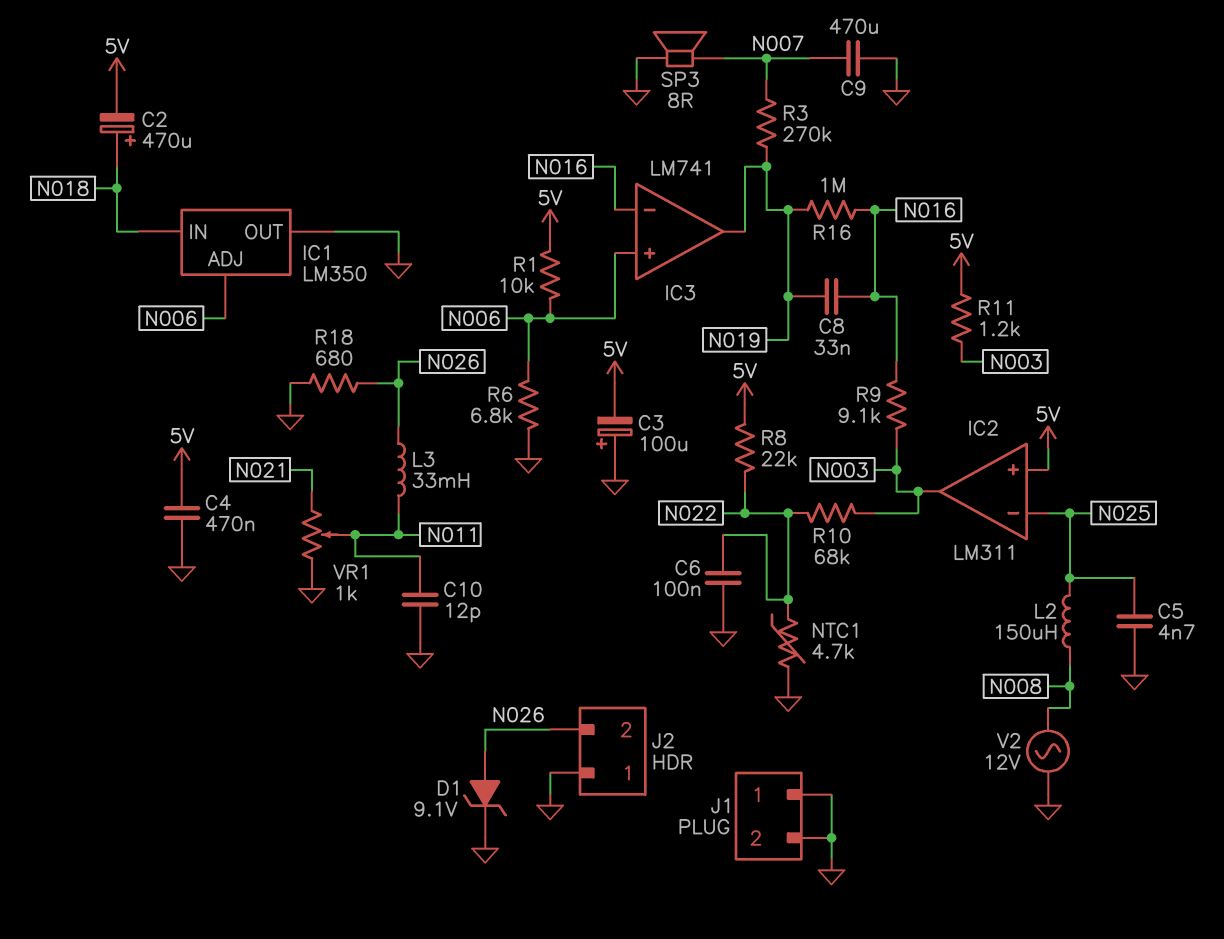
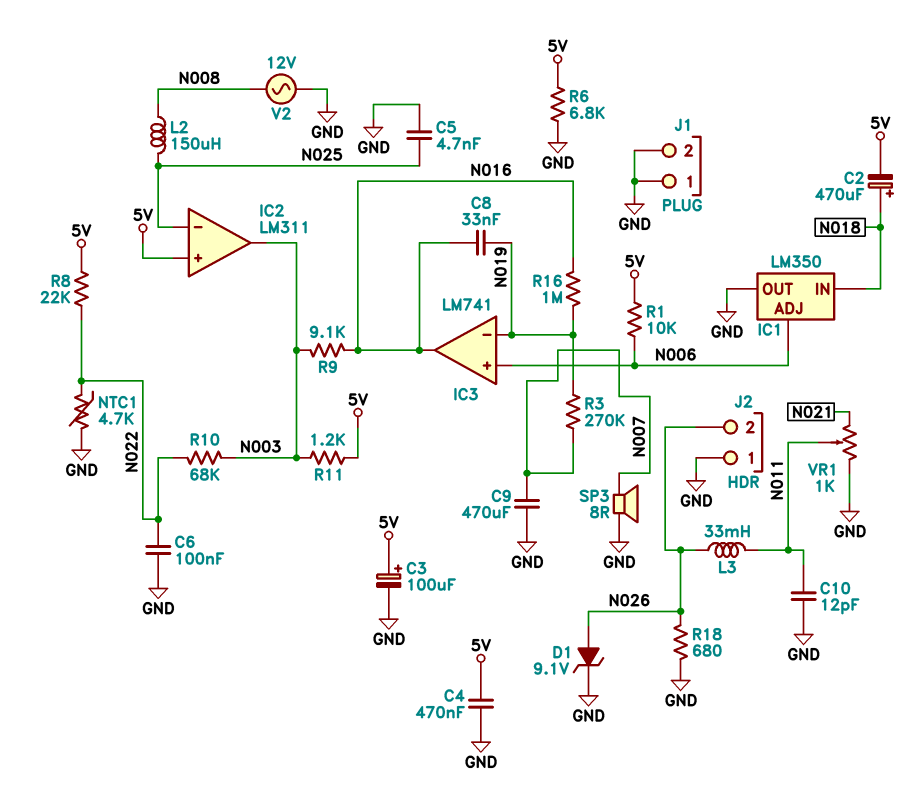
C3: 100uF (plus GND, minus 5V) -> 100uF (plus 5V, minus GND)
IC3 pin in-: N016 -> N019
IC3 pin out: N019 -> N016
R6: 6.8k (GND, N006) -> 6.8k (5V, GND)

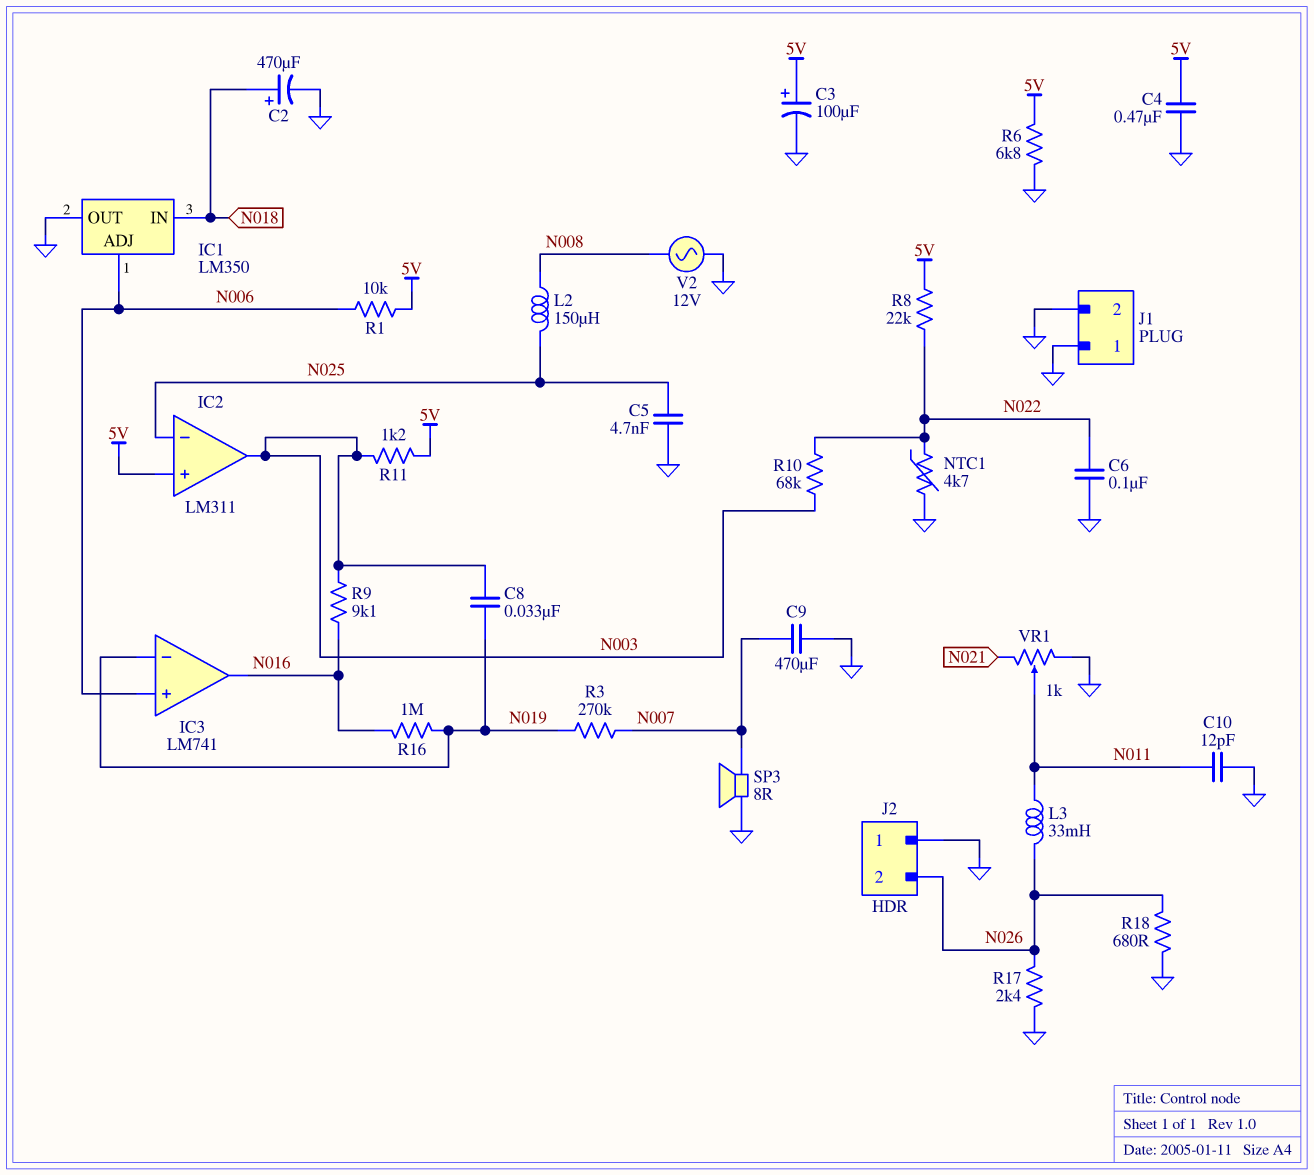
C2: 470uF (plus N018, minus 5V) -> 470uF (plus N018, minus GND)
C8: 33nF (N016, N019) -> 33nF (N003, N019)
D1: zener 9.1V (A N026, K GND) -> none
R17: none -> 2.4k (GND, N026)

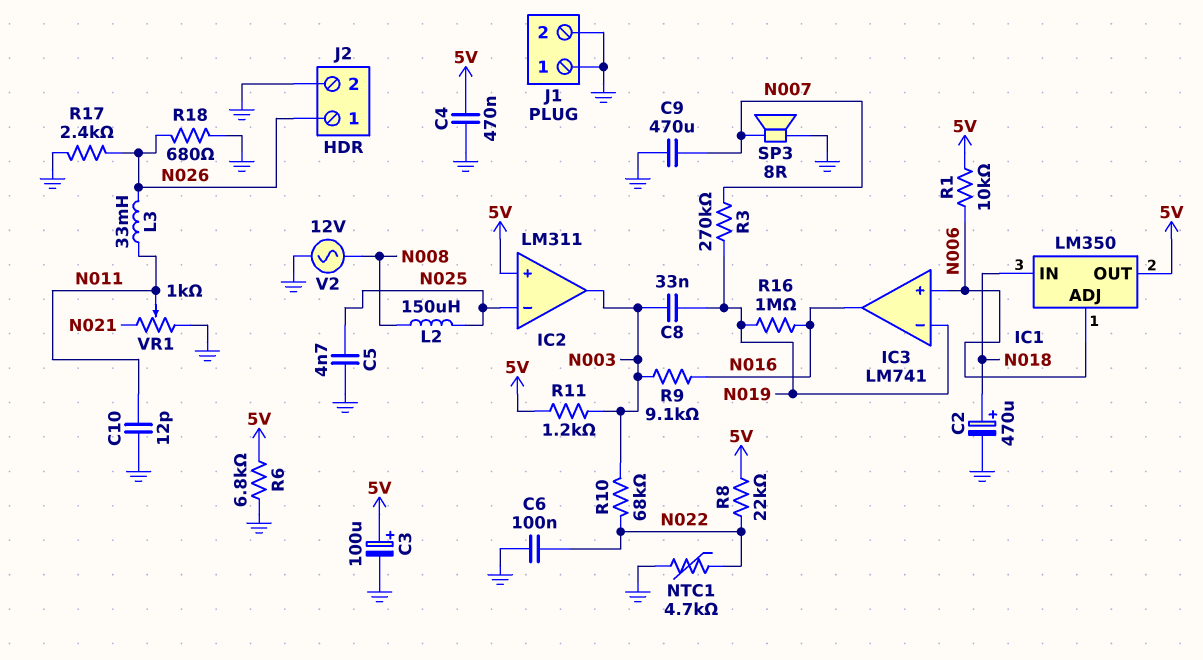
IC1 pin OUT: GND -> 5V
J2 pin 1: GND -> N026
J2 pin 2: N026 -> GND

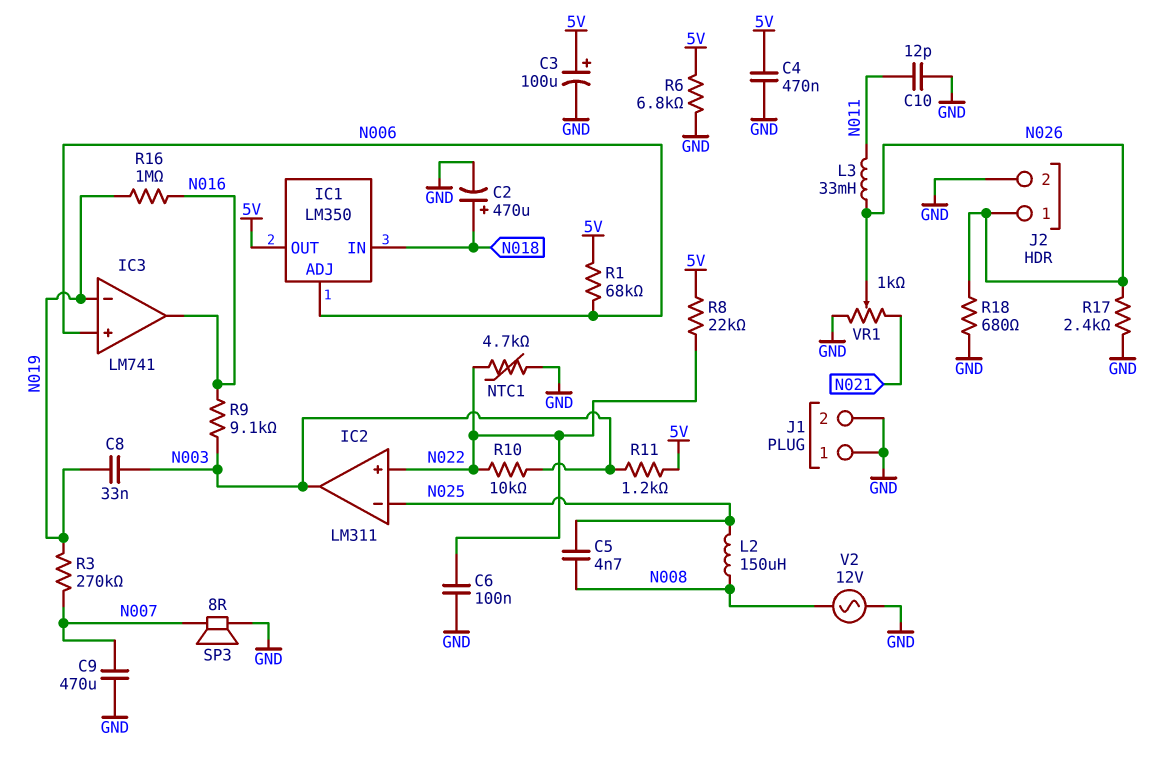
C5: 4.7nF (GND, N025) -> 4.7nF (N008, N025)
IC2 pin in+: 5V -> N022
R1: 10k (5V, N006) -> 68k (5V, N006)
R10: 68k (N003, N022) -> 10k (N003, N022)
VR1: 1k (GND, N021, wiper N011) -> 1k (GND, N021, wiper N026)

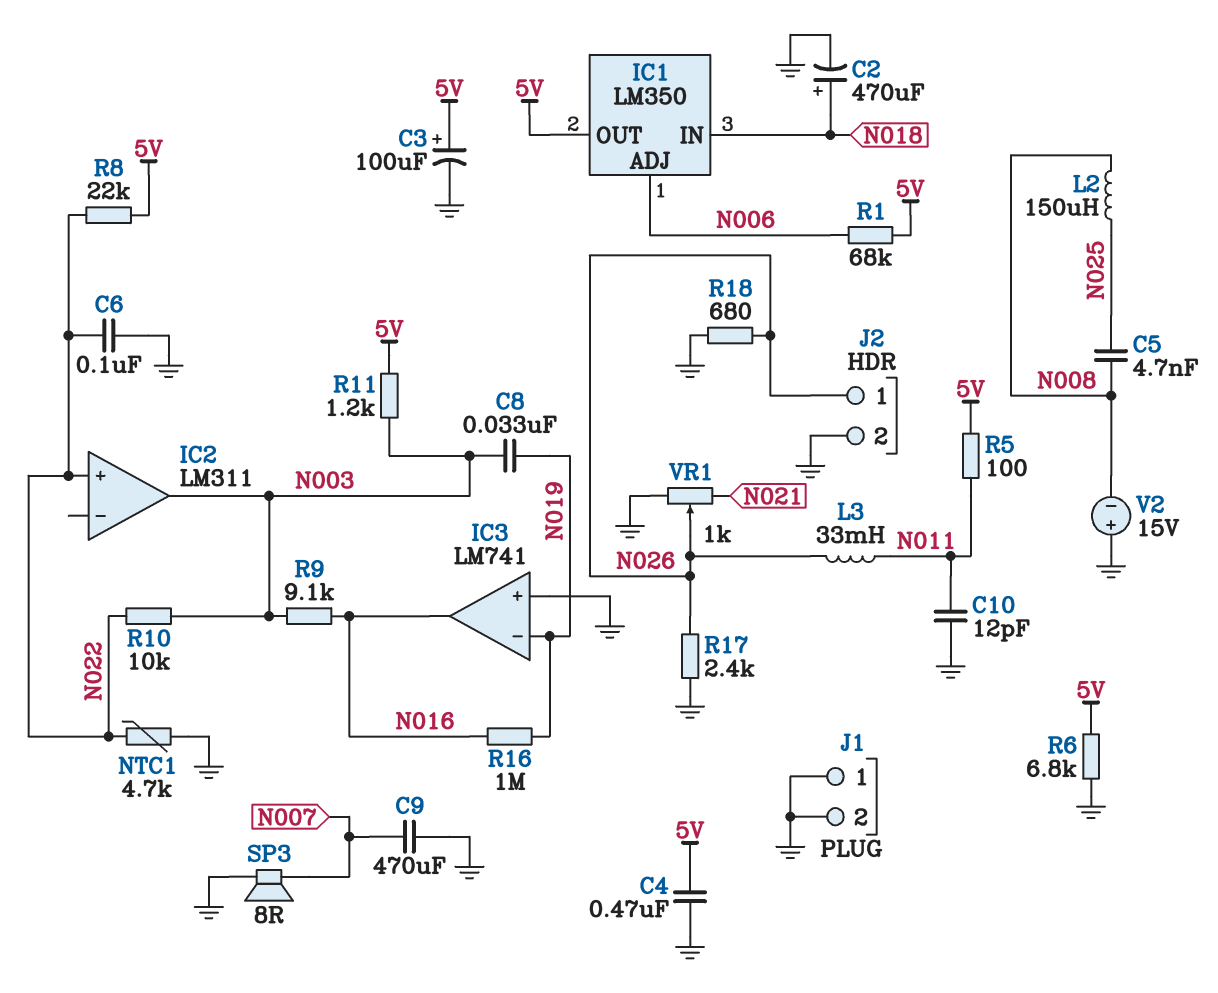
IC2 pin in-: N025 -> none
IC3 pin in+: N006 -> GND
R3: 270k (N007, N019) -> none
R5: none -> 100 (5V, N011)
V2: AC 12V (GND, N008) -> 15V (plus GND, minus N008)

